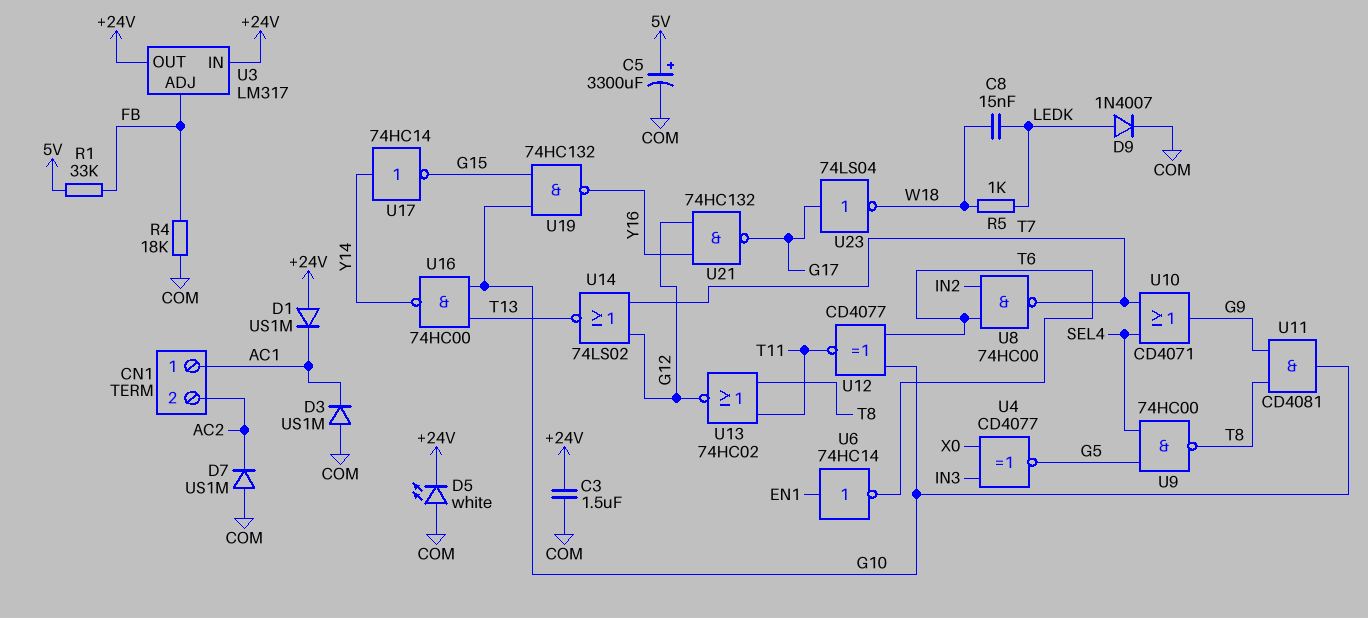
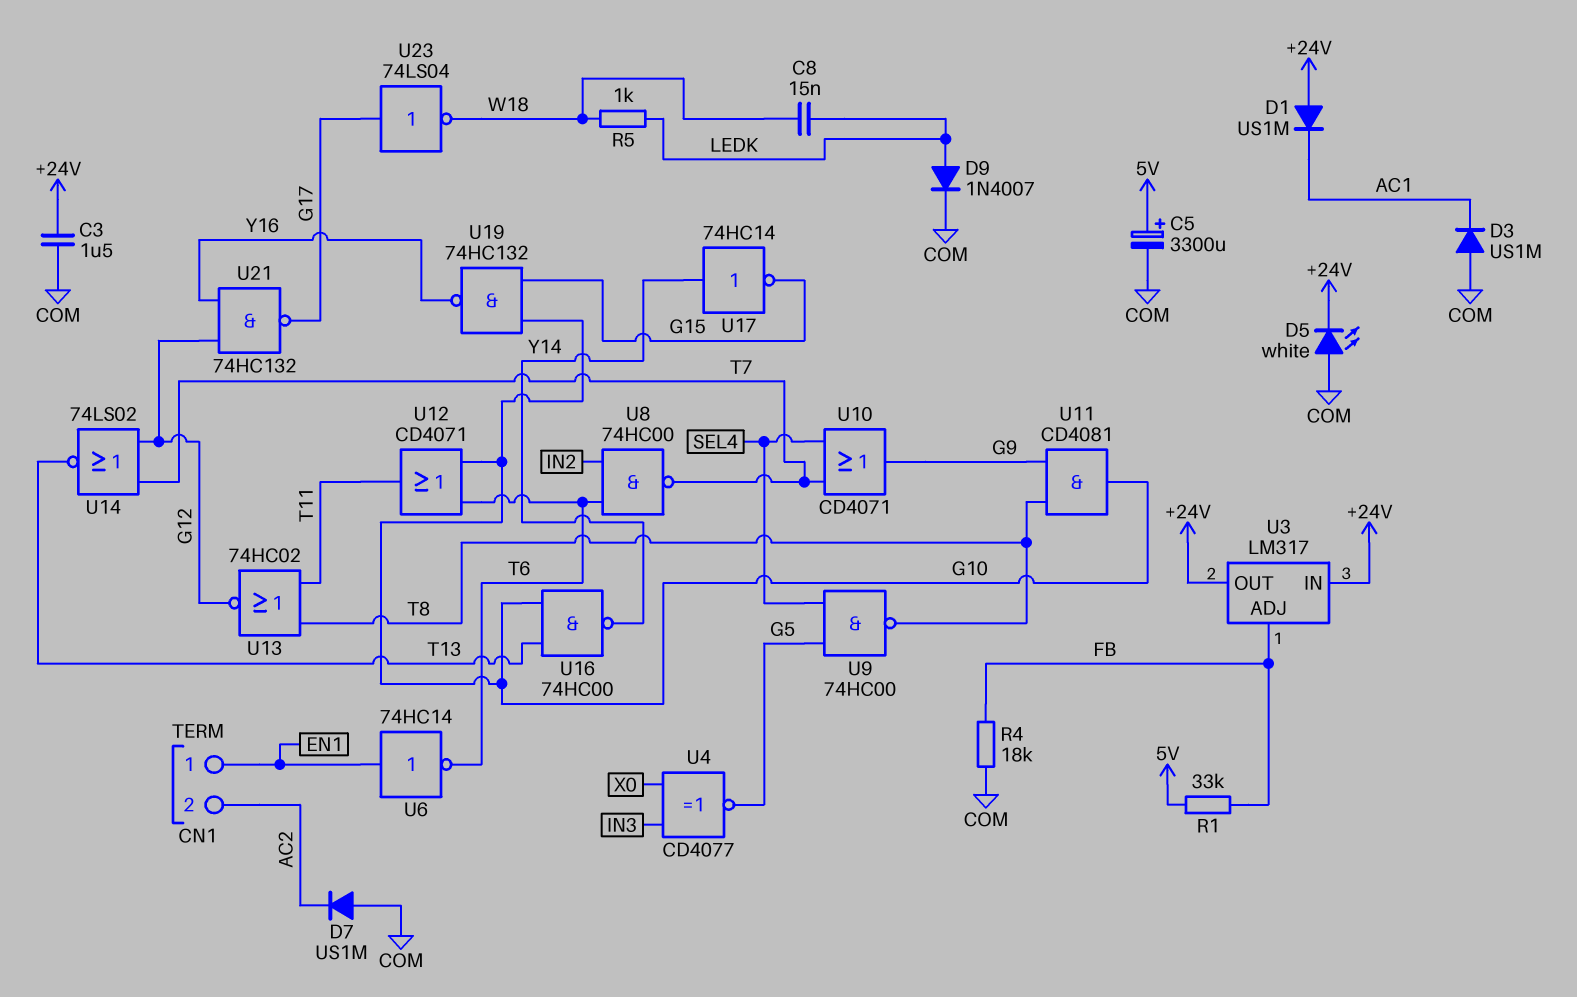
CN1 pin 1: AC1 -> EN1
U12: XNOR CD4077 (in G10, in T6, out T11) -> OR CD4071 (in G10, in T6, out T11)

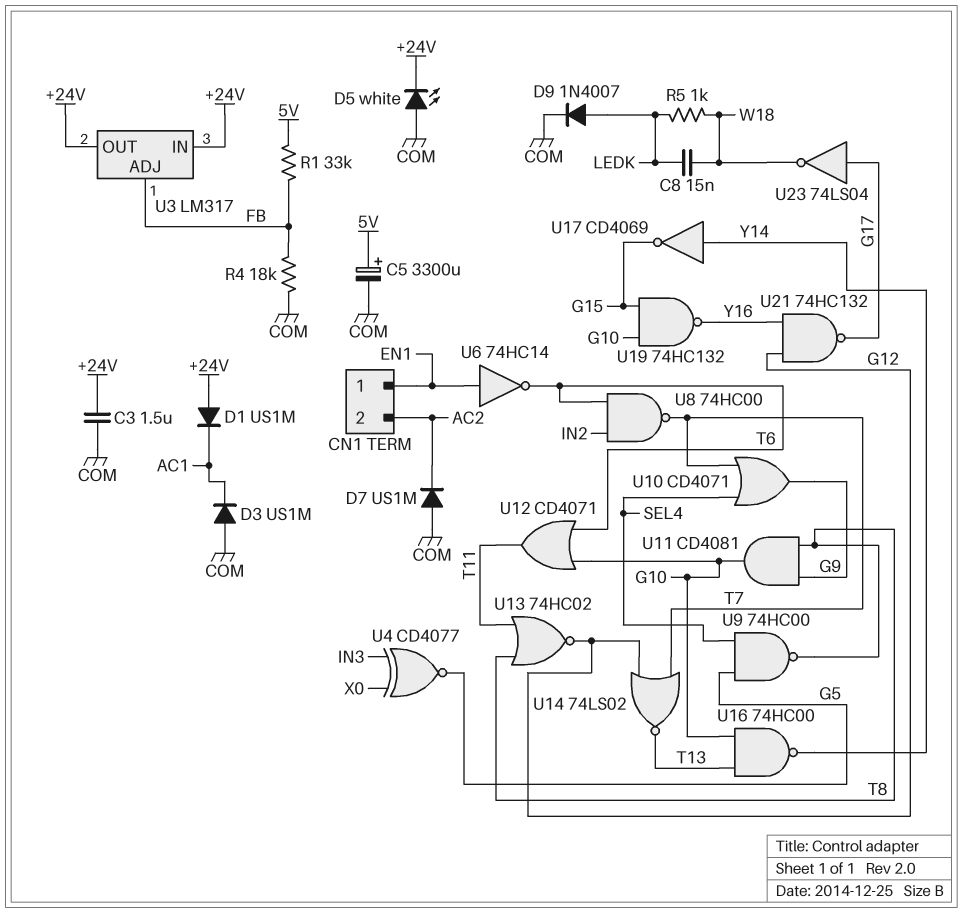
U17: NOT 74HC14 (in Y14, out G15) -> NOT CD4069 (in Y14, out G15)

